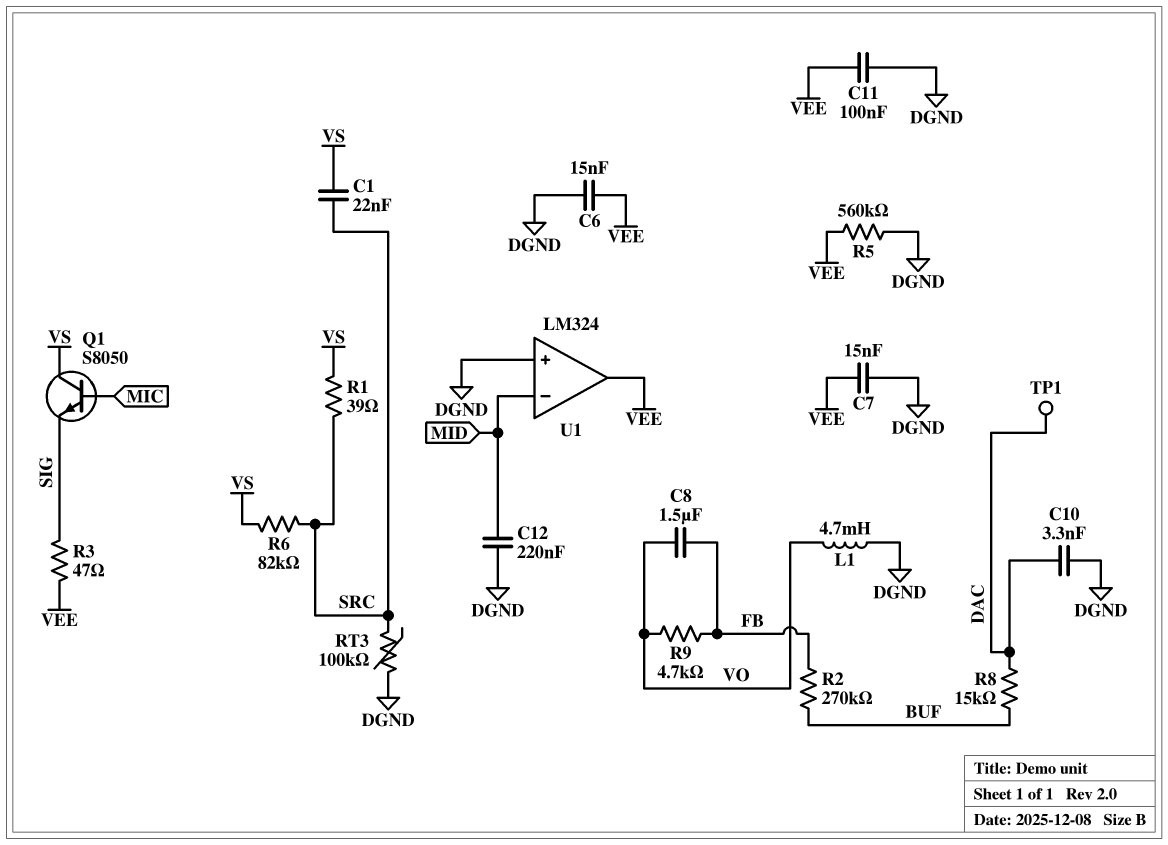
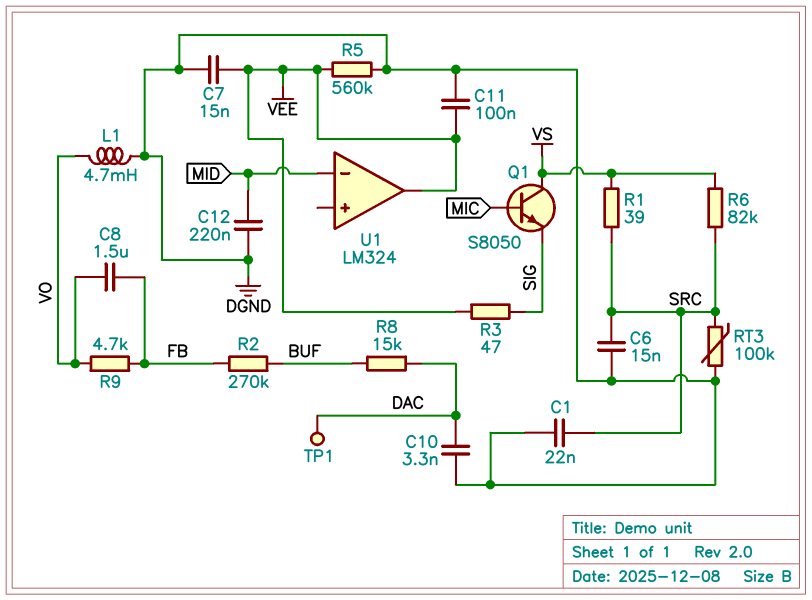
C1: 22nF (SRC, VS) -> 22nF (DGND, SRC)
C6: 15nF (DGND, VEE) -> 15nF (DGND, SRC)
U1 pin in+: DGND -> none

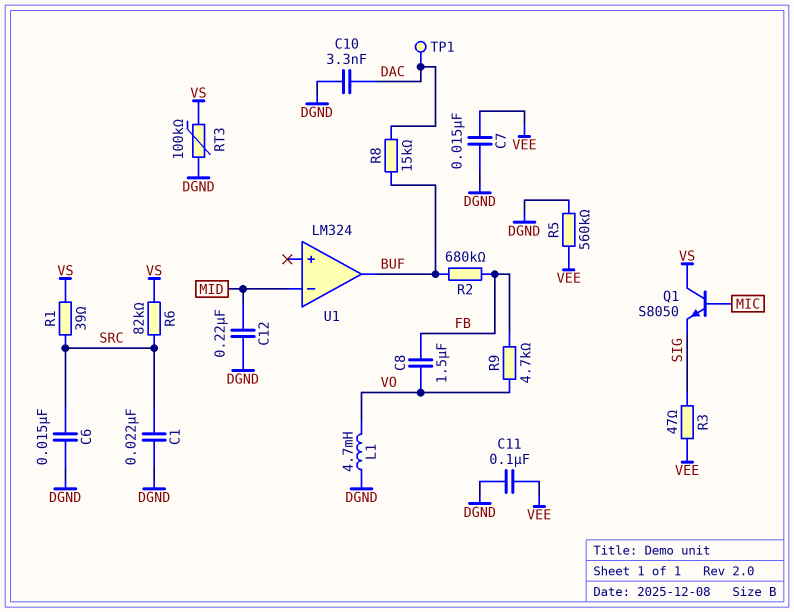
R2: 270k (BUF, FB) -> 680k (BUF, FB)
RT3: 100k (DGND, SRC) -> 100k (DGND, VS)
U1 pin out: VEE -> BUF

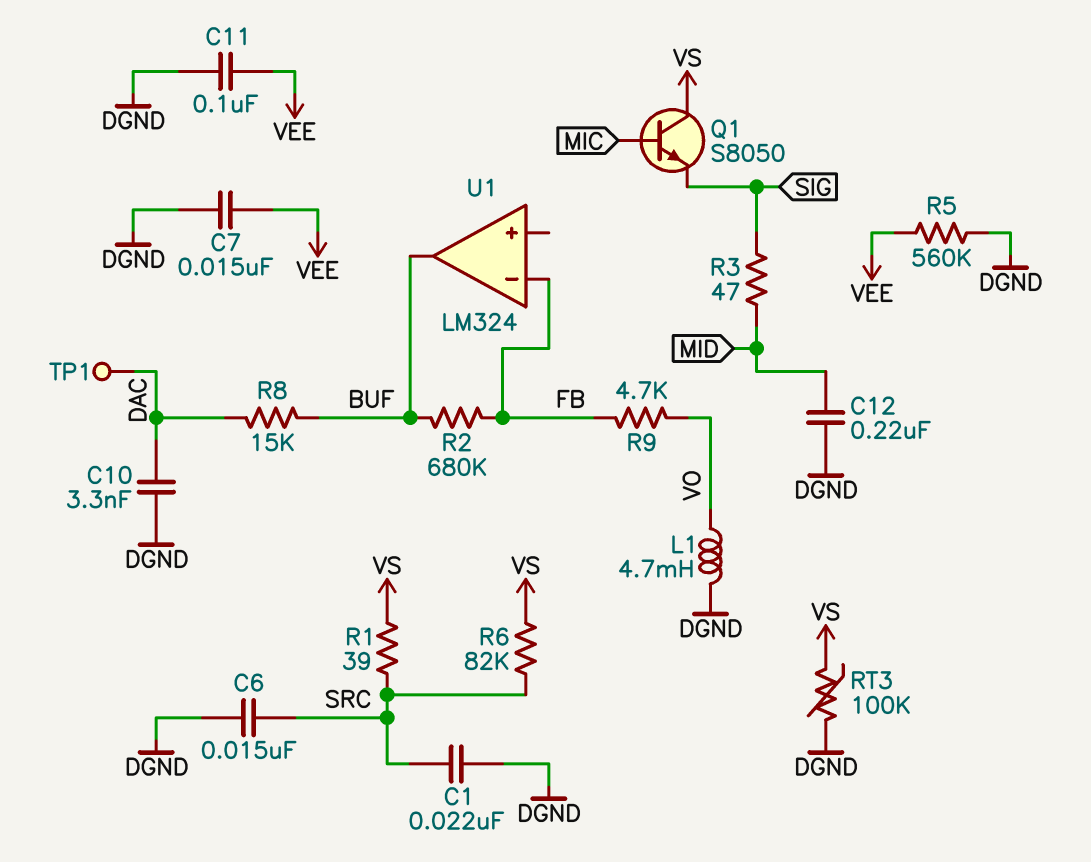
C8: 1.5uF (FB, VO) -> none
R3: 47 (SIG, VEE) -> 47 (MID, SIG)
U1 pin in-: MID -> FB

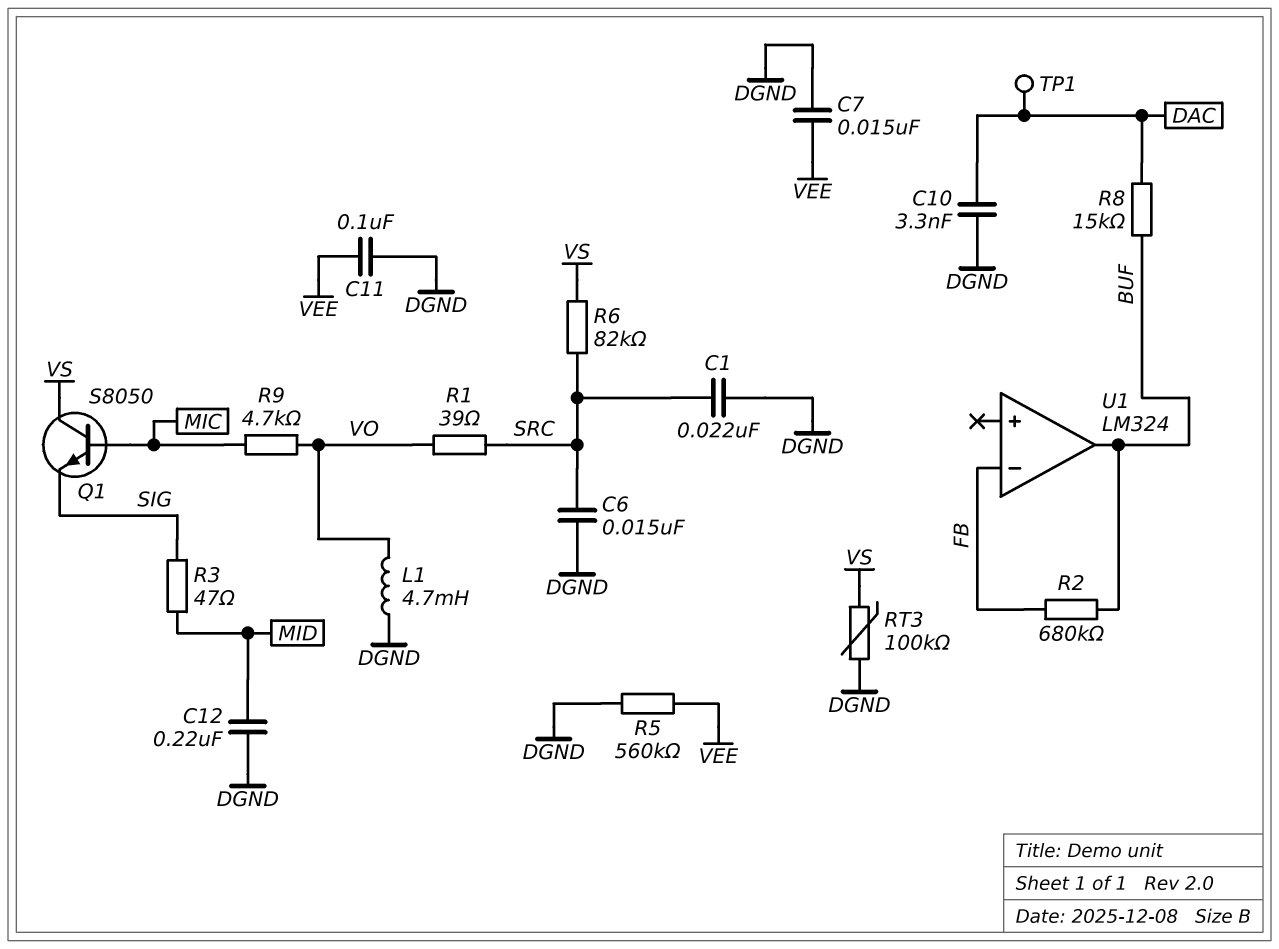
R1: 39 (SRC, VS) -> 39 (SRC, VO)
R9: 4.7k (FB, VO) -> 4.7k (MIC, VO)

